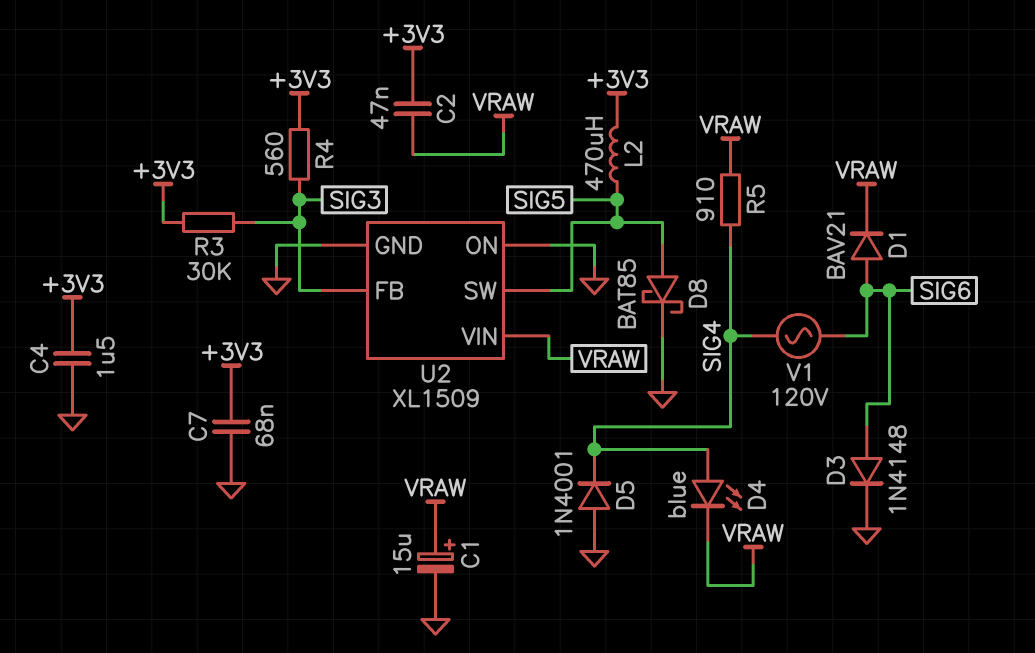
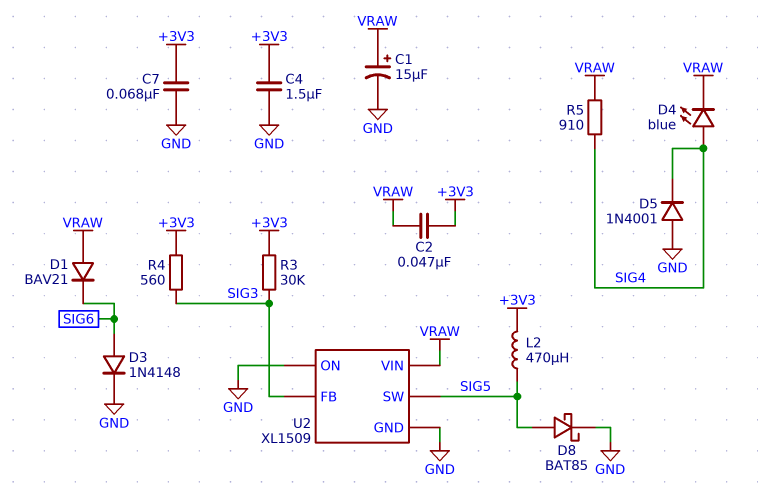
D1: diode BAV21 (A SIG6, K VRAW) -> diode BAV21 (A VRAW, K SIG6)
V1: AC 120V (SIG4, SIG6) -> none

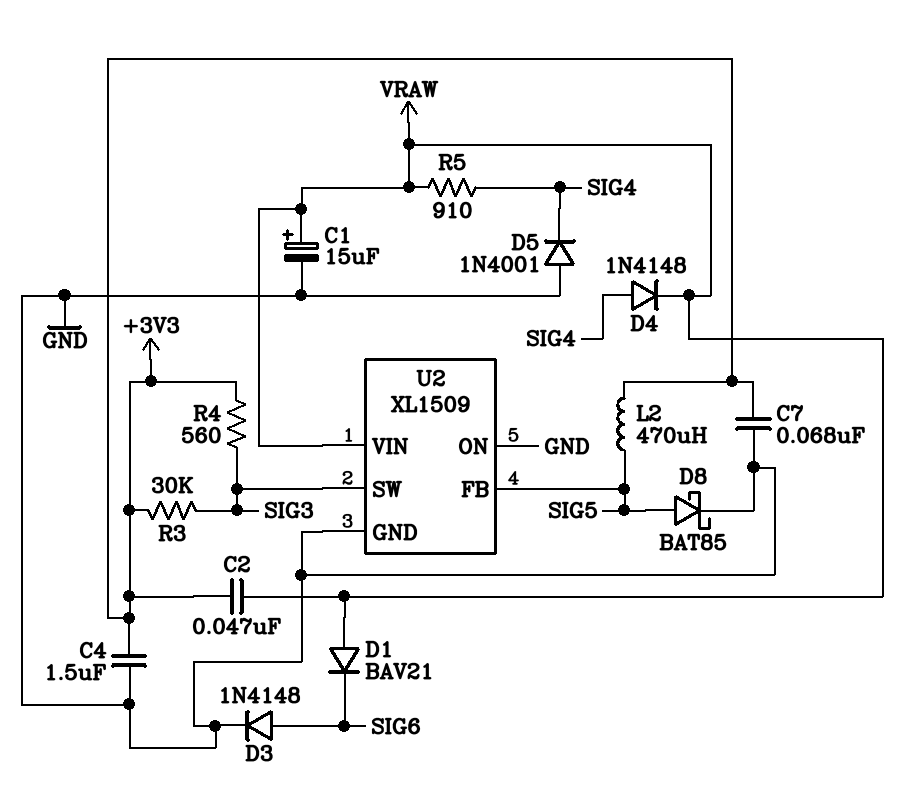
D4: LED blue (A SIG4, K VRAW) -> diode 1N4148 (A SIG4, K VRAW)
U2 pin FB: SIG3 -> SIG5
U2 pin SW: SIG5 -> SIG3

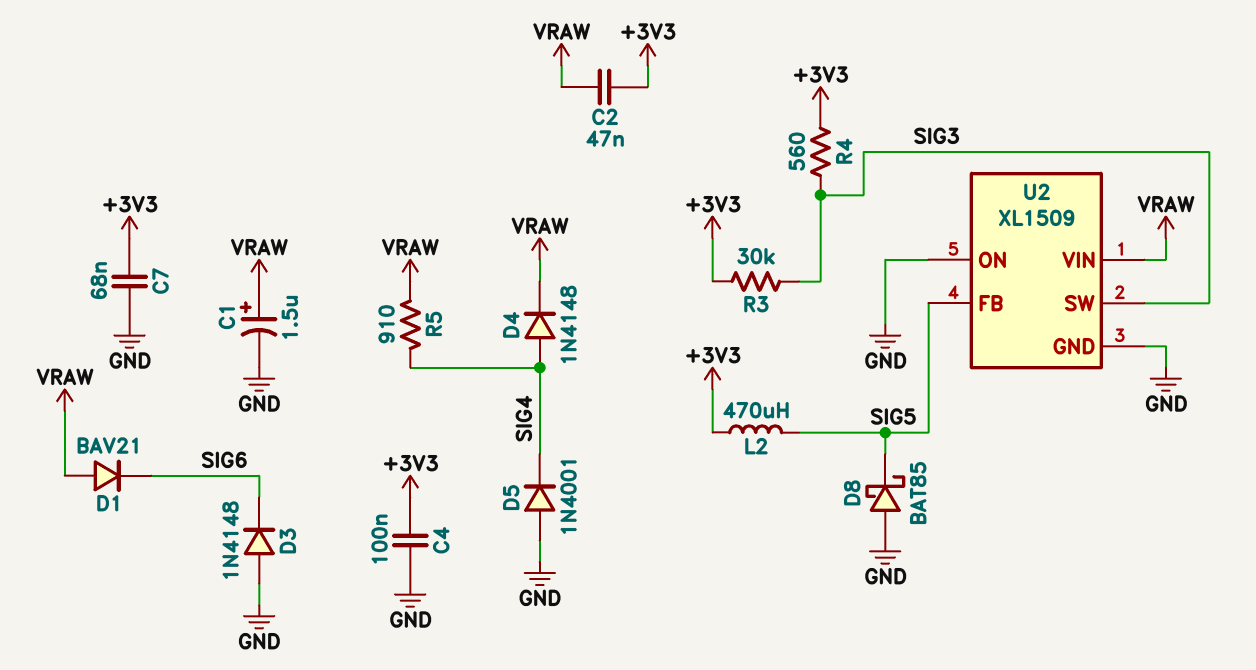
C1: 15uF (plus VRAW, minus GND) -> 1.5uF (plus VRAW, minus GND)
C4: 1.5uF (+3V3, GND) -> 100nF (+3V3, GND)
D3: diode 1N4148 (A SIG6, K GND) -> diode 1N4148 (A GND, K SIG6)
D8: schottky BAT85 (A SIG5, K GND) -> schottky BAT85 (A GND, K SIG5)

